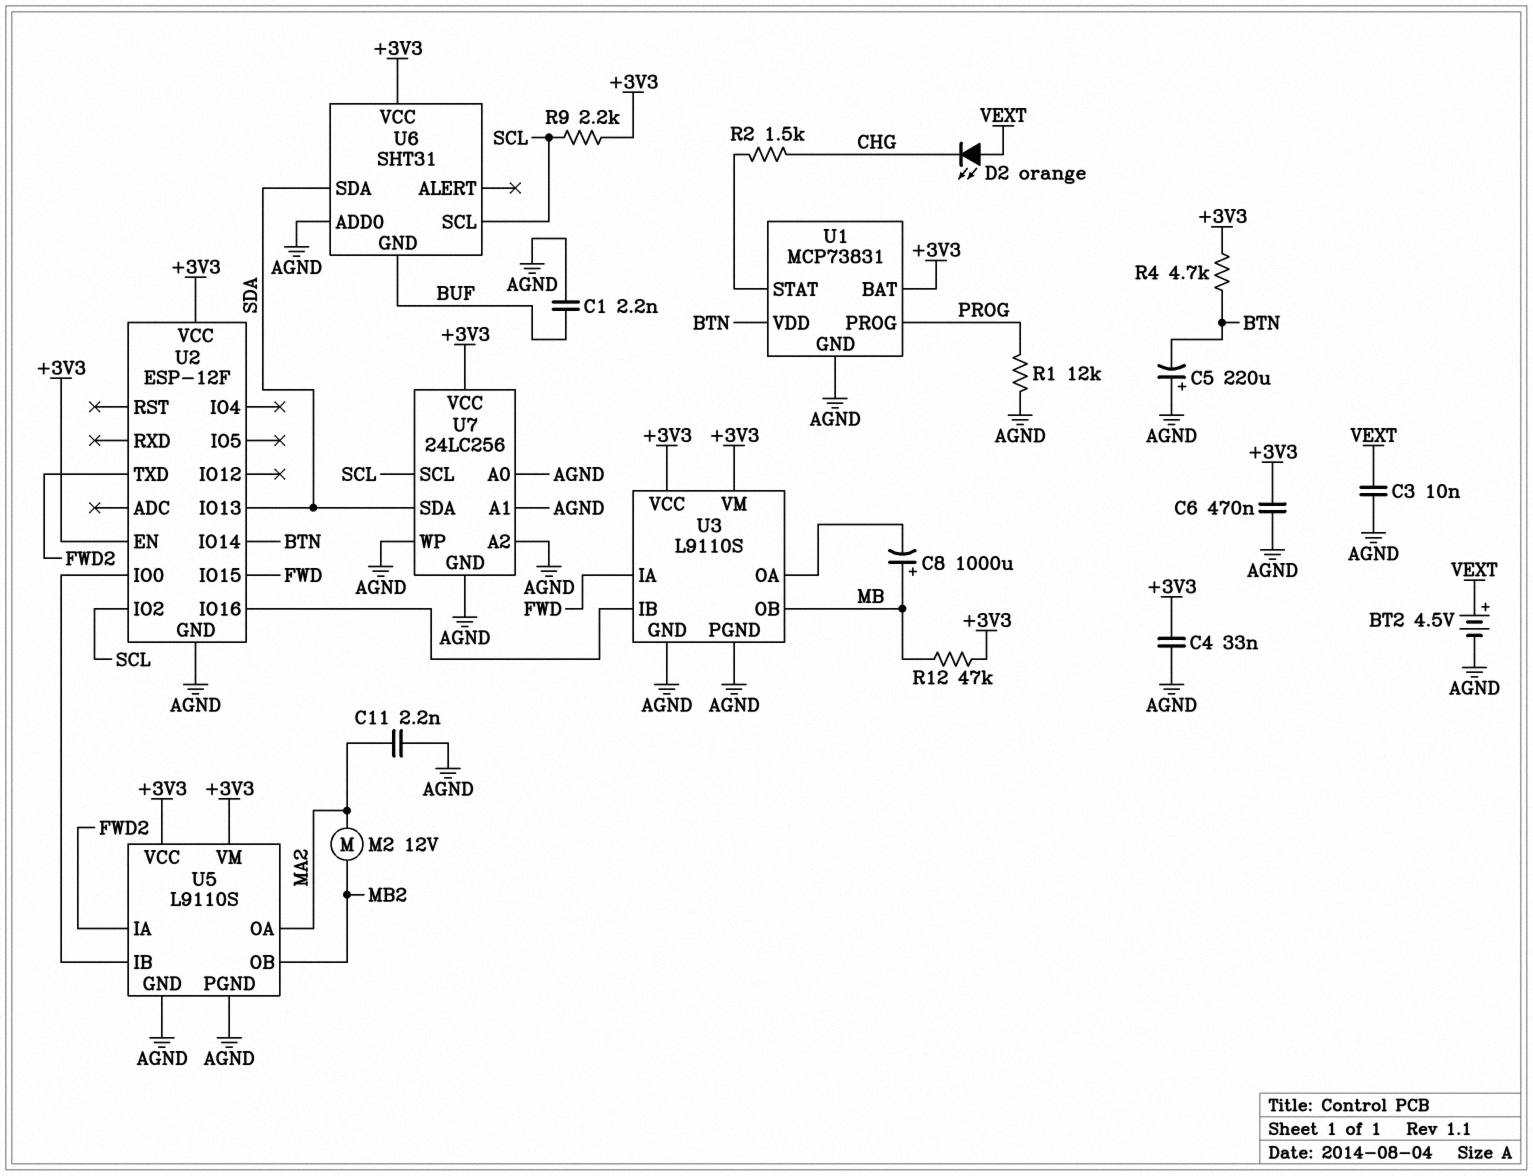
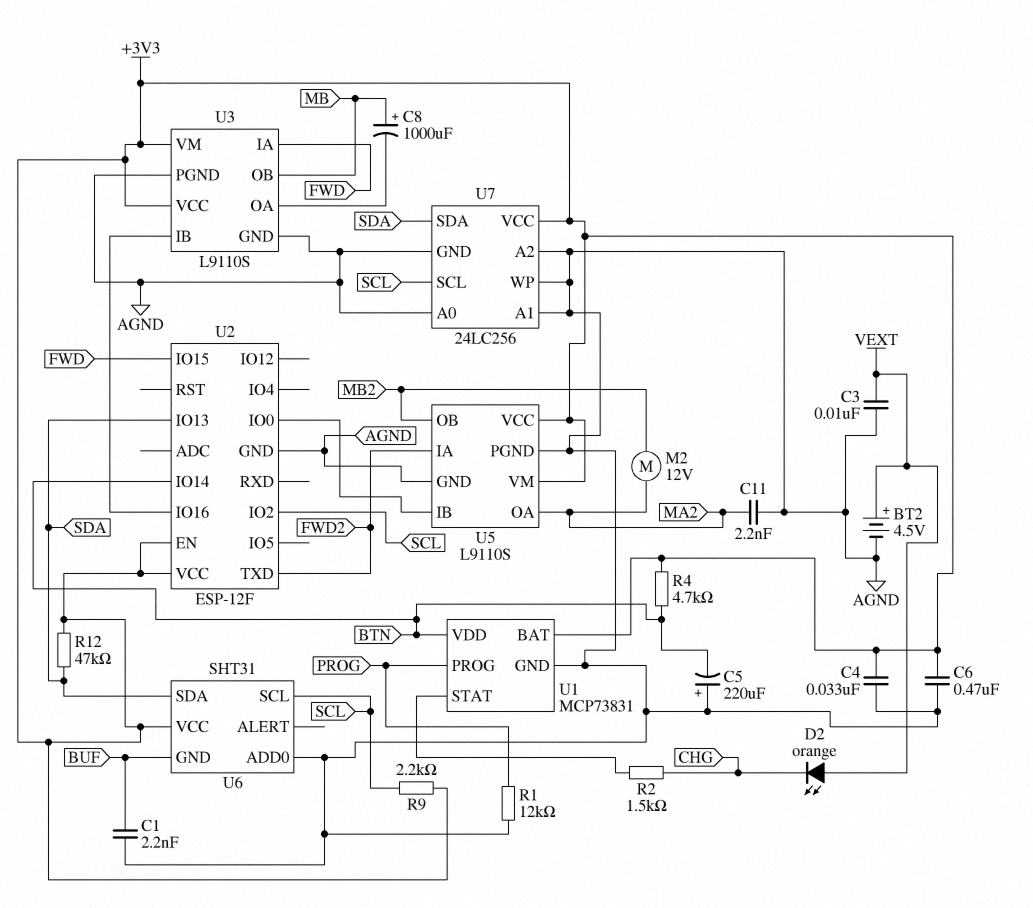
R12: 47k (+3V3, MB) -> 47k (+3V3, SDA)

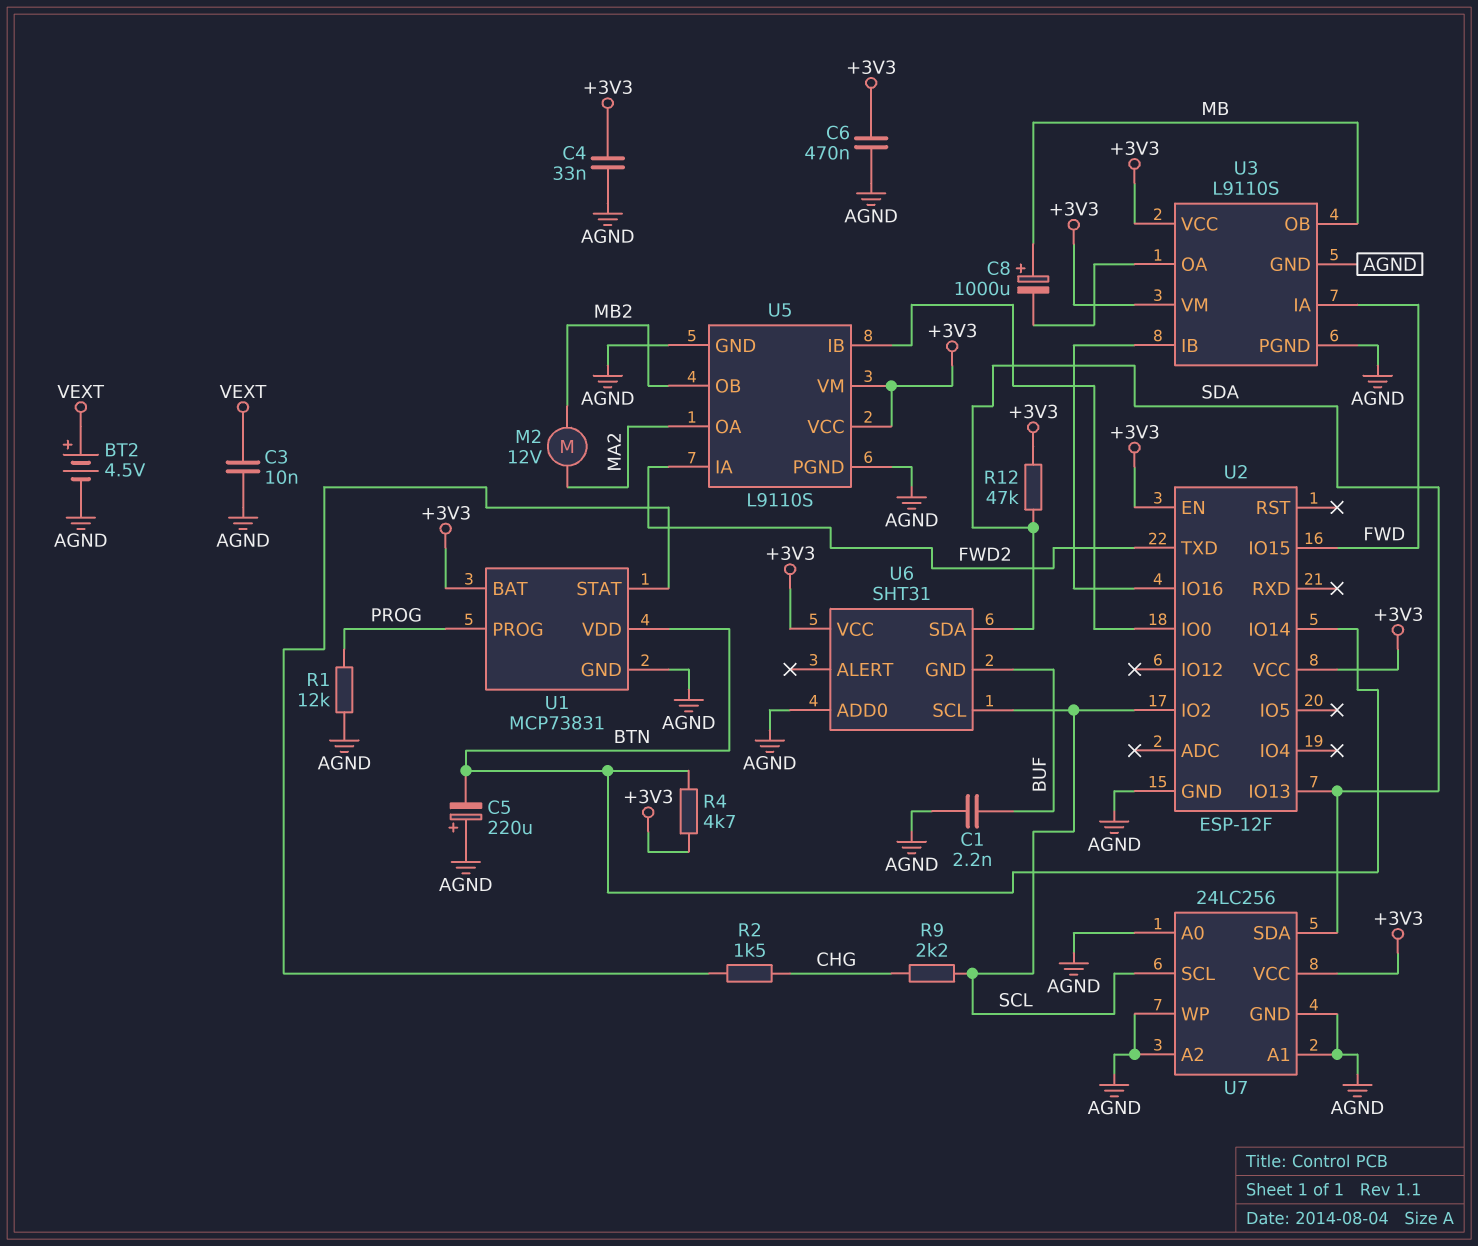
C11: 2.2nF (AGND, MA2) -> none
D2: LED orange (A VEXT, K CHG) -> none
R9: 2.2k (+3V3, SCL) -> 2.2k (CHG, SCL)

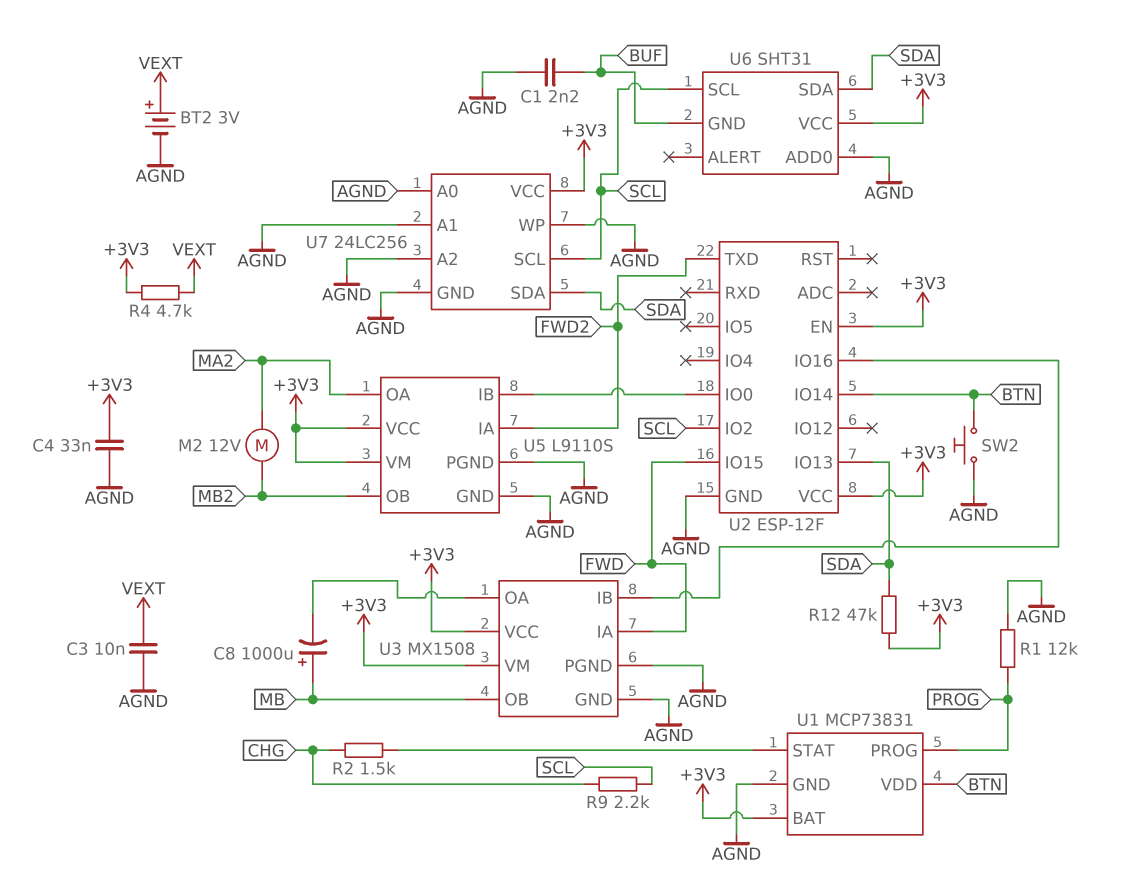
BT2: 4.5V (plus VEXT, minus AGND) -> 3V (plus VEXT, minus AGND)
C5: 220uF (plus AGND, minus BTN) -> none
C6: 470nF (+3V3, AGND) -> none
R4: 4.7k (+3V3, BTN) -> 4.7k (+3V3, VEXT)
SW2: none -> button (AGND, BTN)
U3: L9110S -> MX1508

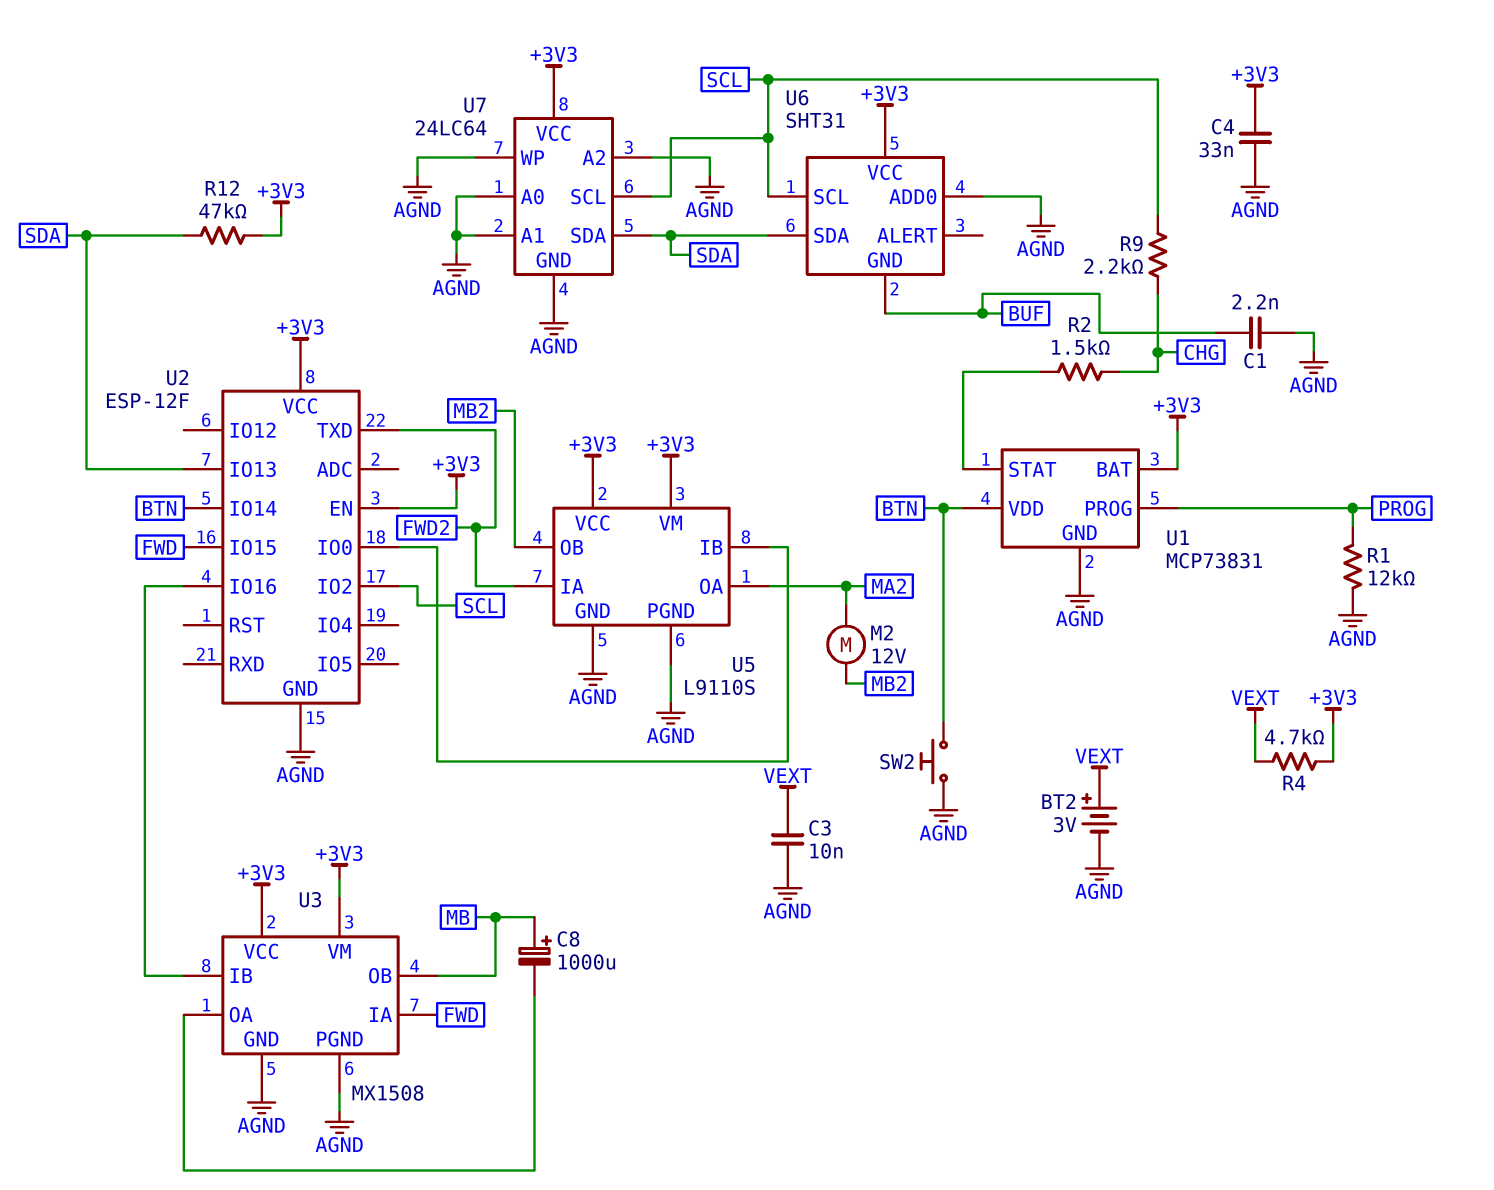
U7: 24LC256 -> 24LC64

